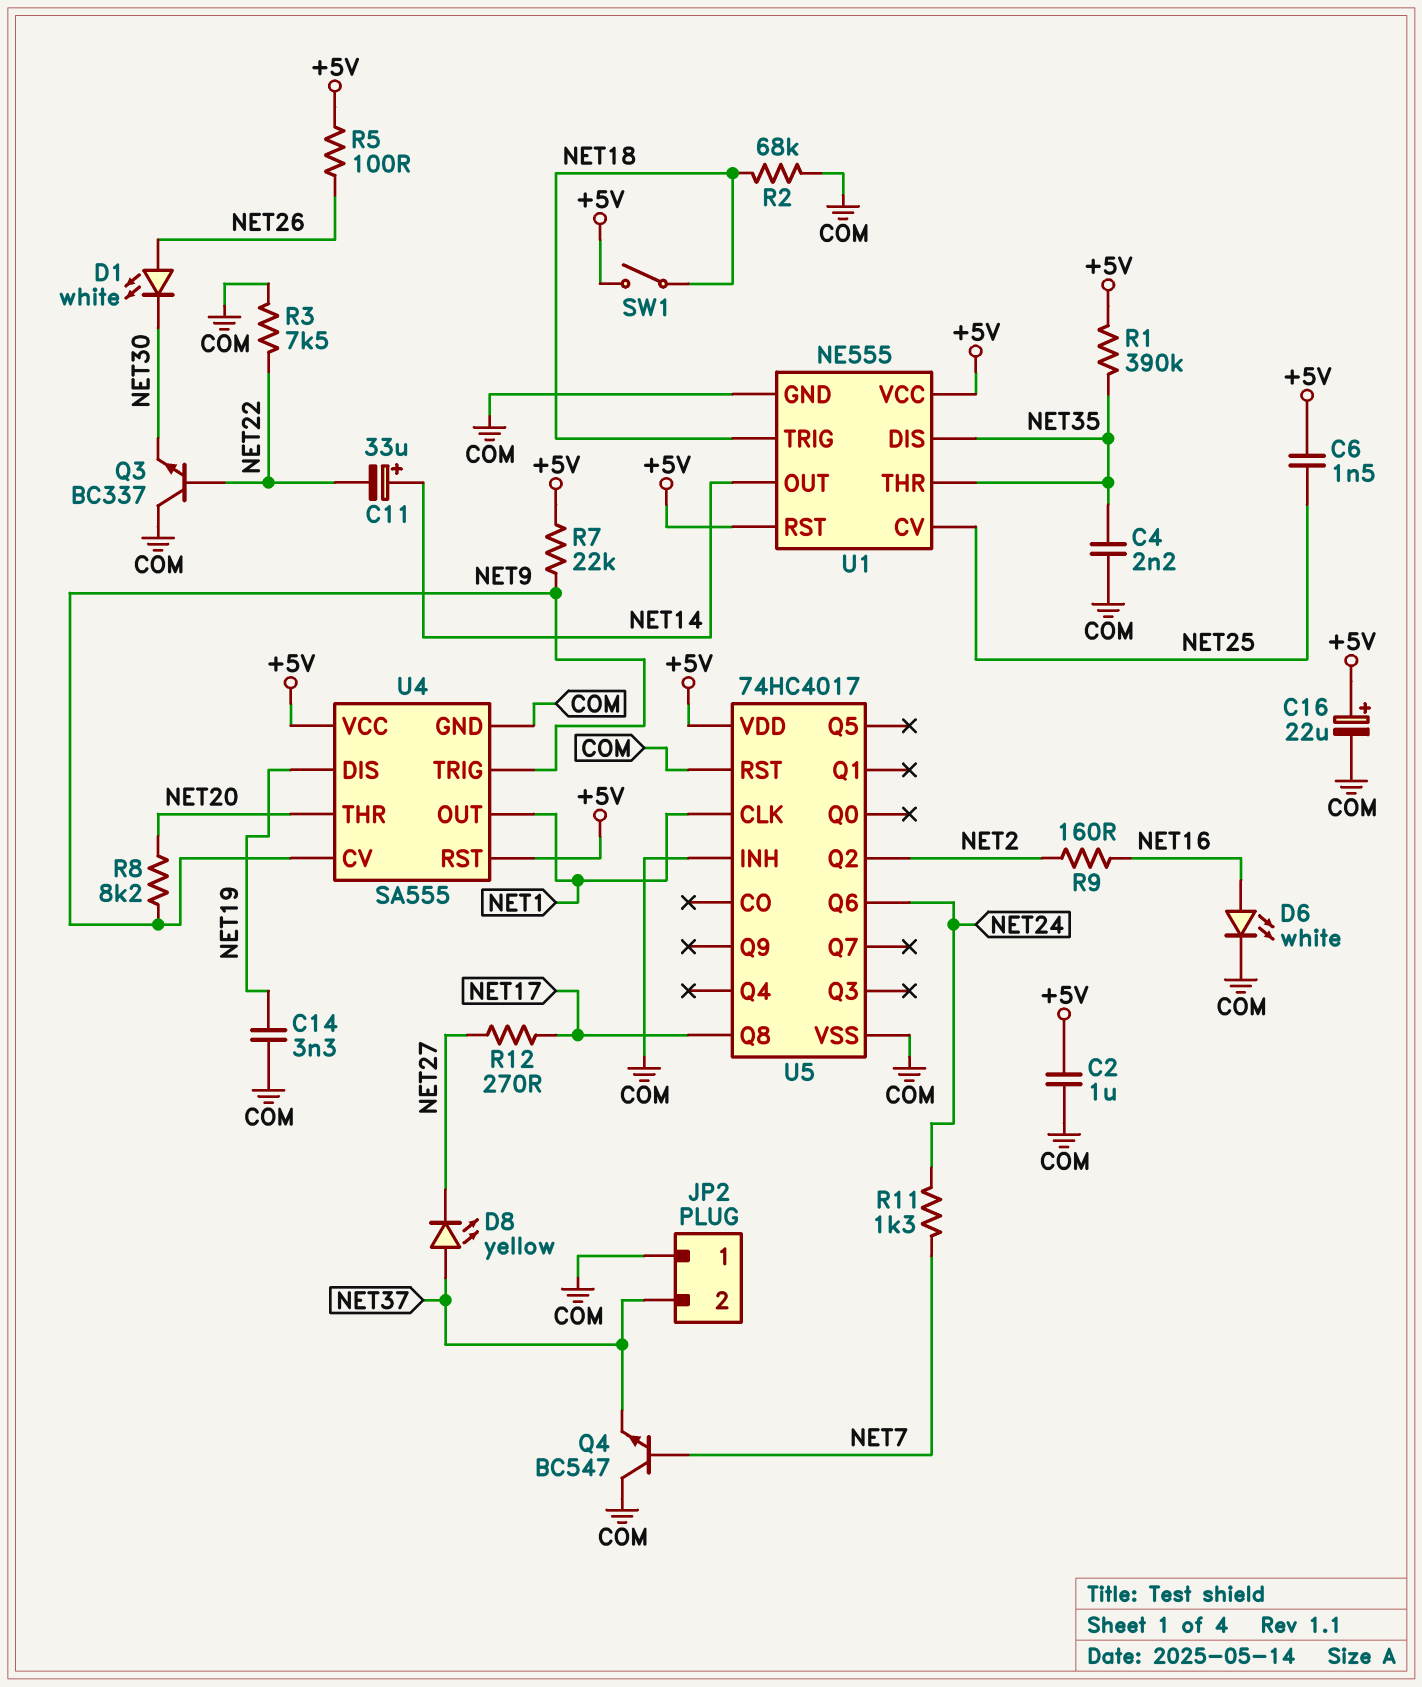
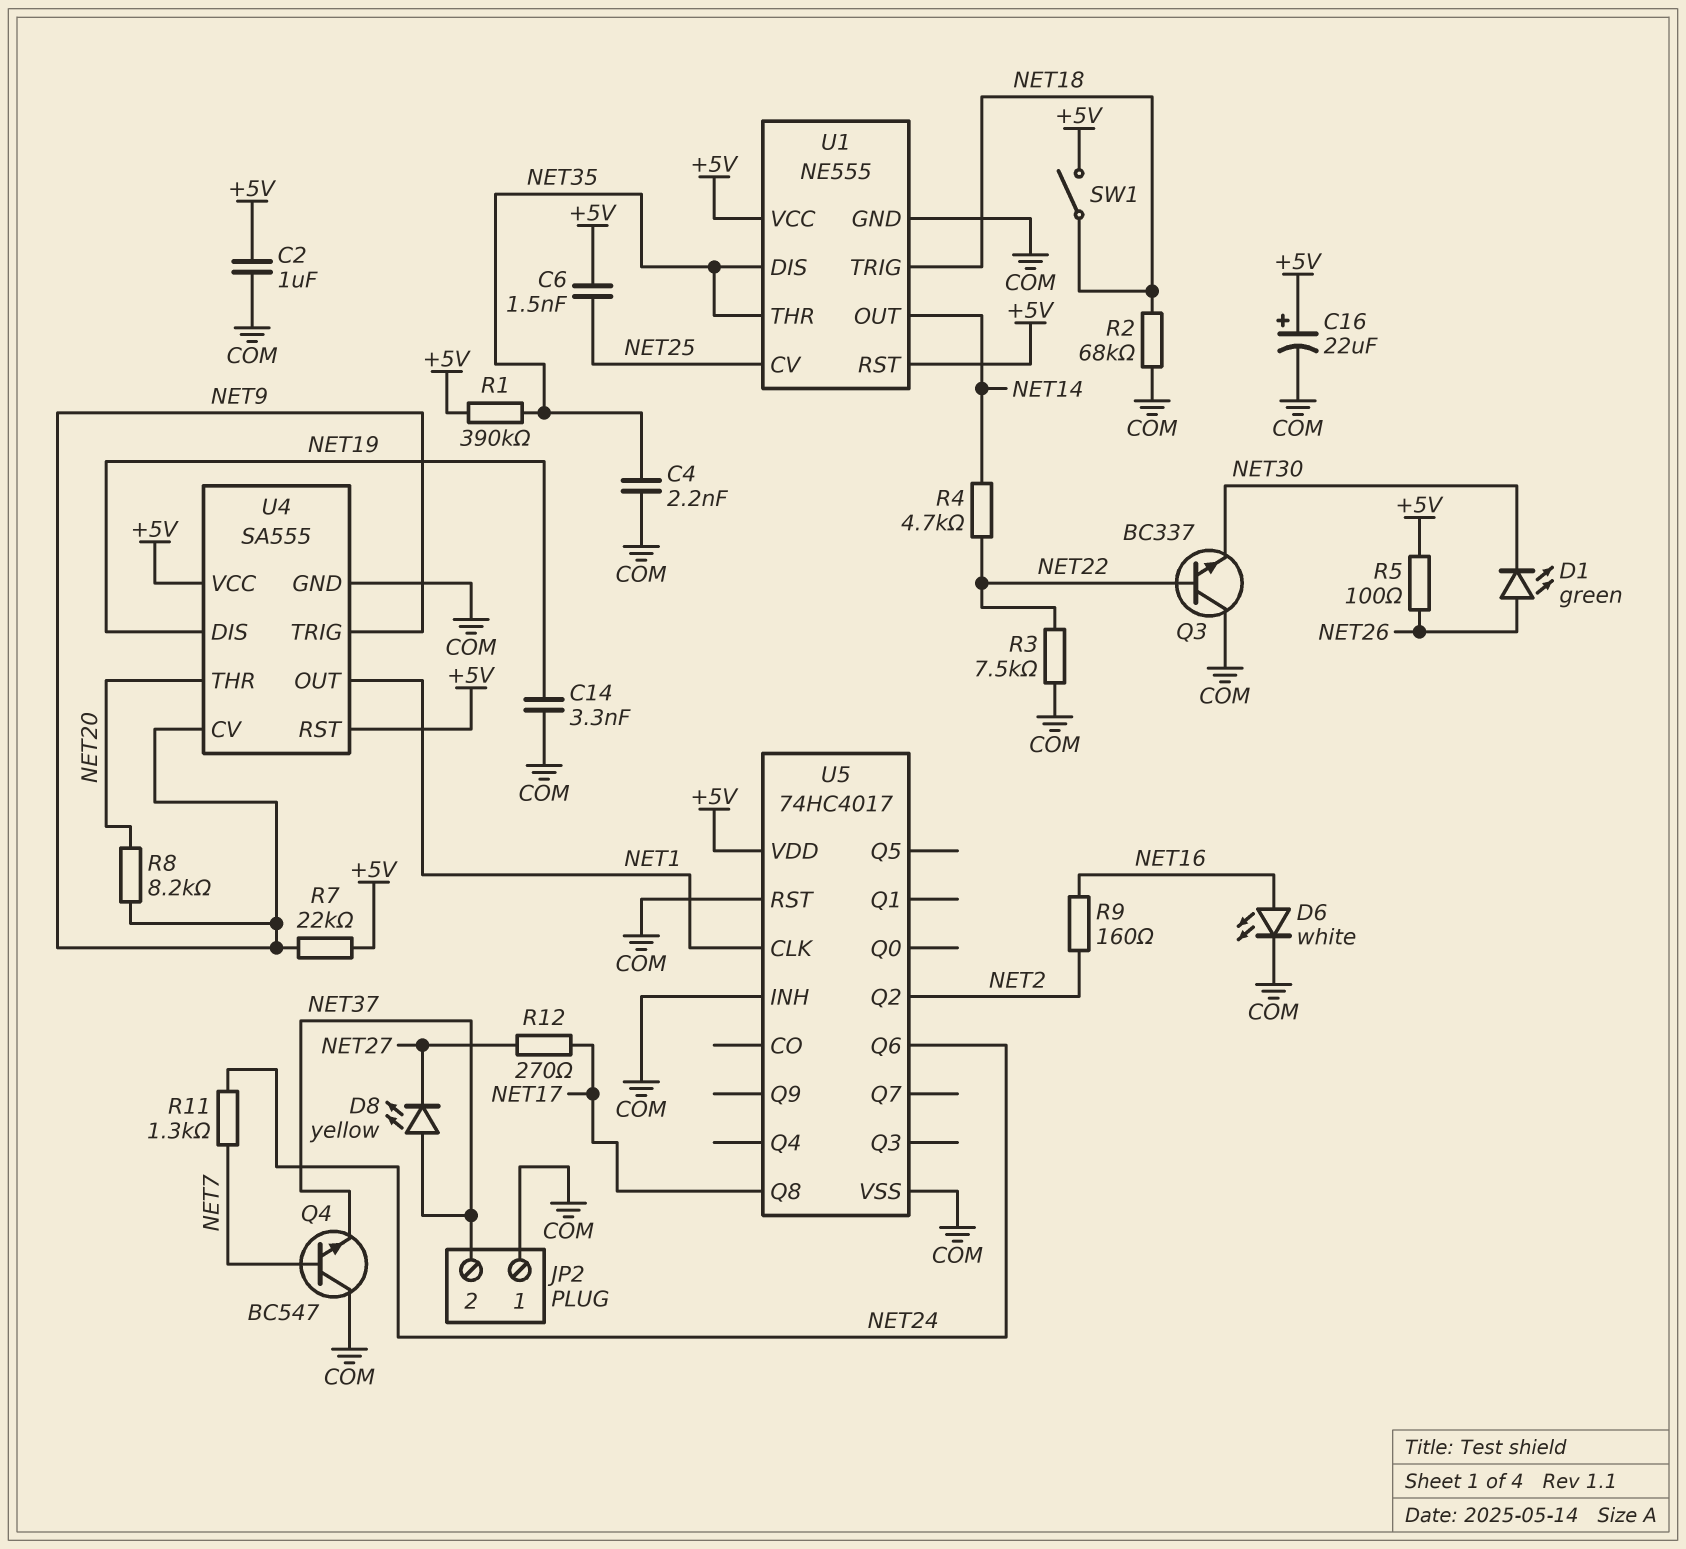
C11: 33uF (plus NET14, minus NET22) -> none
D1: LED white (A NET26, K NET30) -> LED green (A NET26, K NET30)
R4: none -> 4.7k (NET14, NET22)

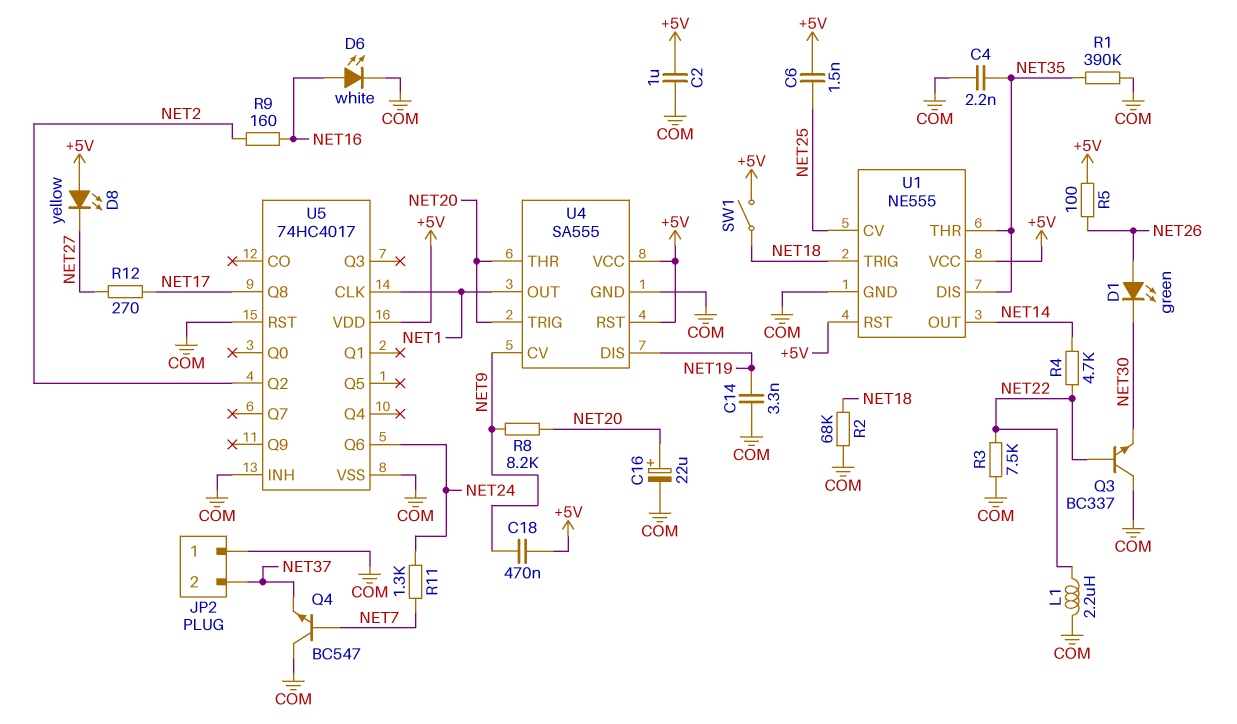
C16: 22uF (plus +5V, minus COM) -> 22uF (plus NET20, minus COM)
C18: none -> 470nF (+5V, NET9)
D8: LED yellow (A NET37, K NET27) -> LED yellow (A +5V, K NET27)
L1: none -> 2.2uH (COM, NET22)
R1: 390k (+5V, NET35) -> 390k (COM, NET35)
R7: 22k (+5V, NET9) -> none
U4 pin TRIG: NET9 -> NET20

